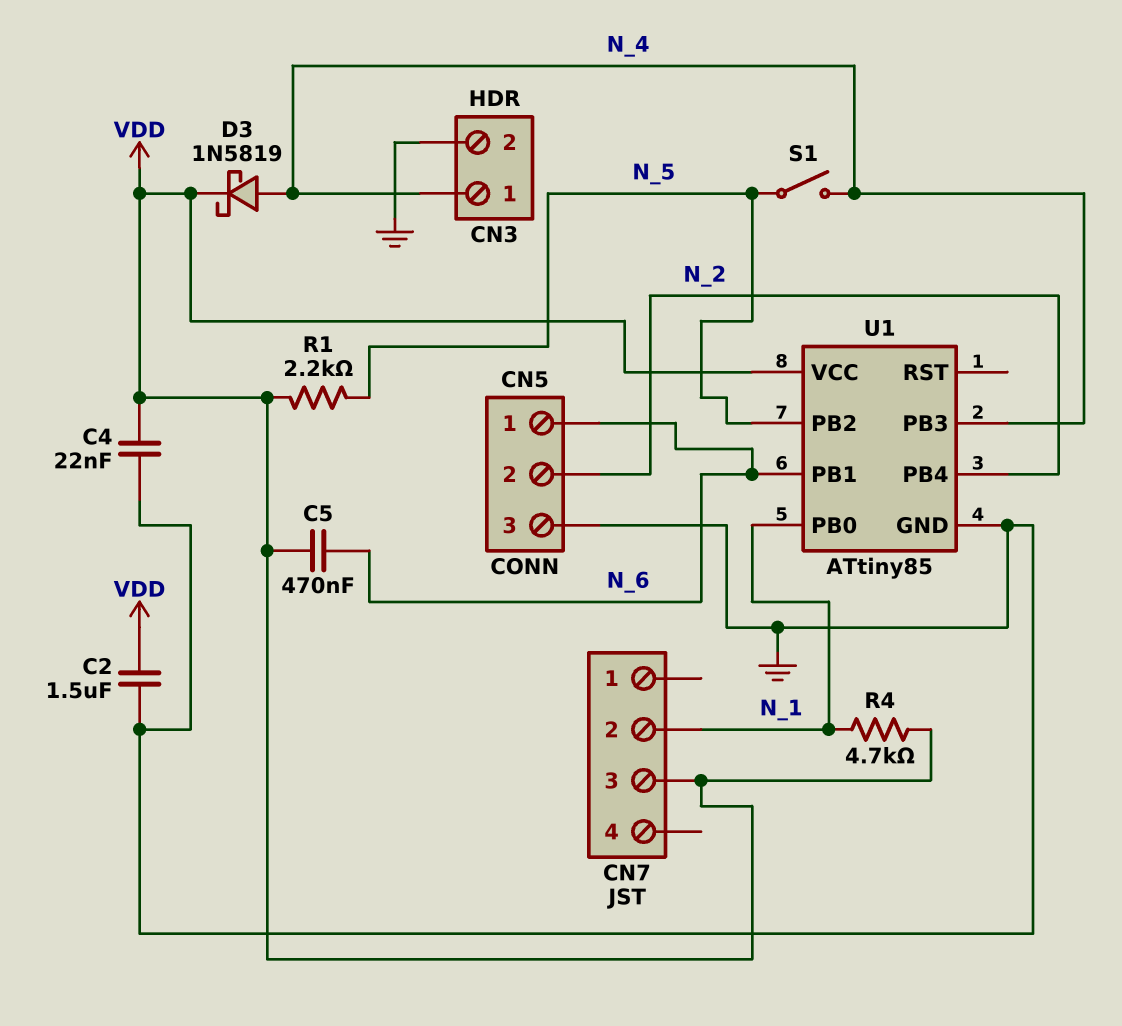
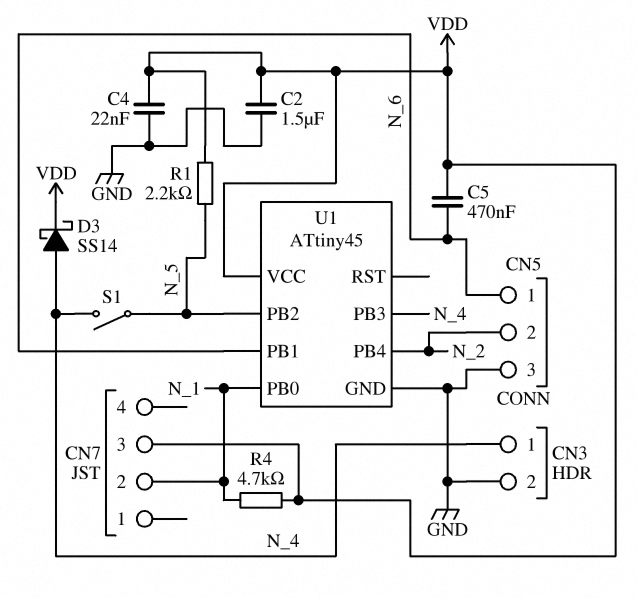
D3: schottky 1N5819 (A N_4, K VDD) -> schottky SS14 (A N_4, K VDD)
U1: ATtiny85 -> ATtiny45

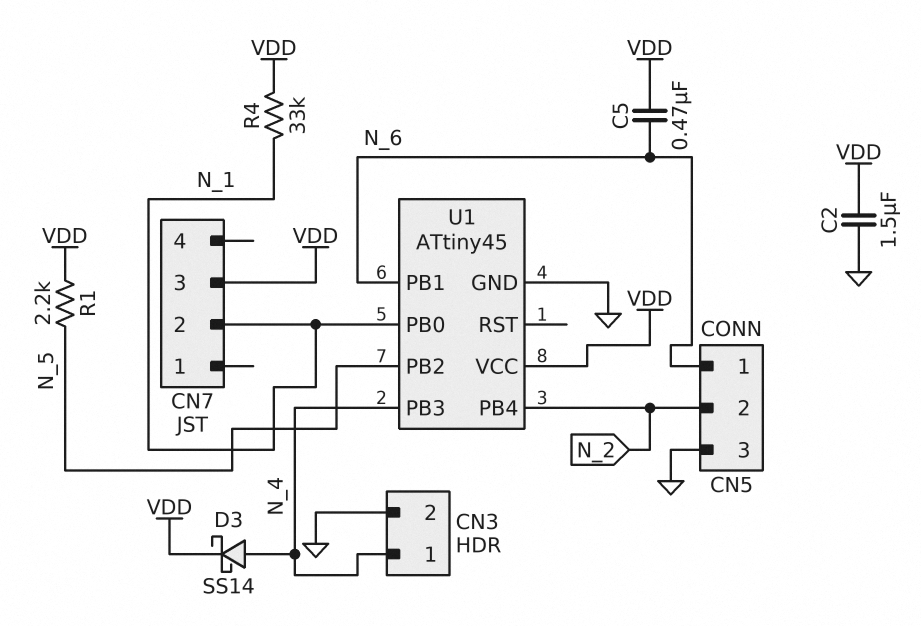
C4: 22nF (GND, VDD) -> none
R4: 4.7k (N_1, VDD) -> 33k (N_1, VDD)
S1: switch (N_4, N_5) -> none

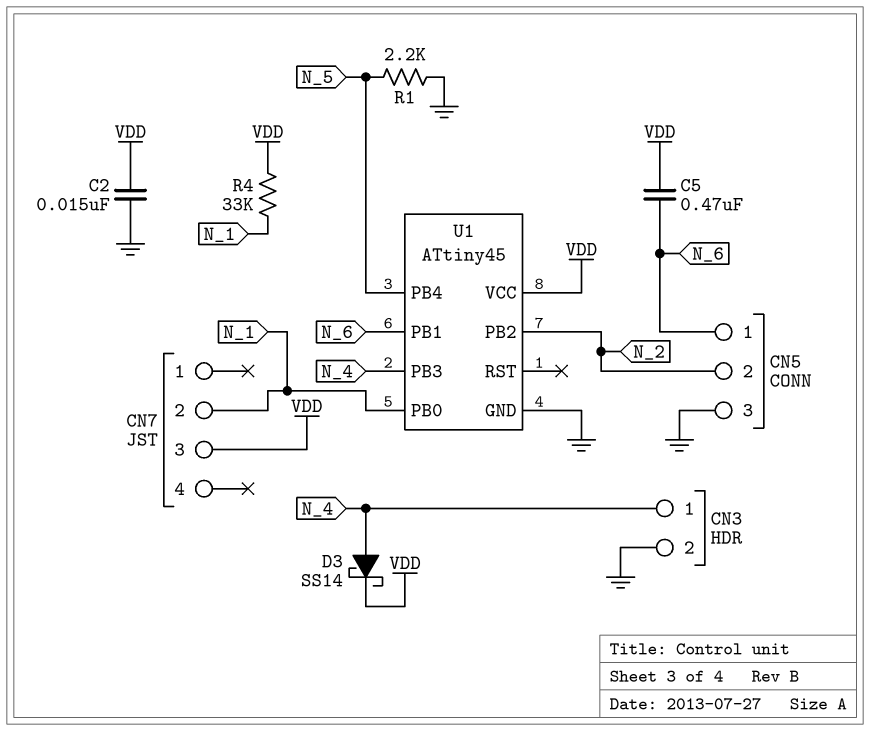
C2: 1.5uF (GND, VDD) -> 15nF (GND, VDD)
R1: 2.2k (N_5, VDD) -> 2.2k (GND, N_5)
U1 pin PB2: N_5 -> N_2
U1 pin PB4: N_2 -> N_5

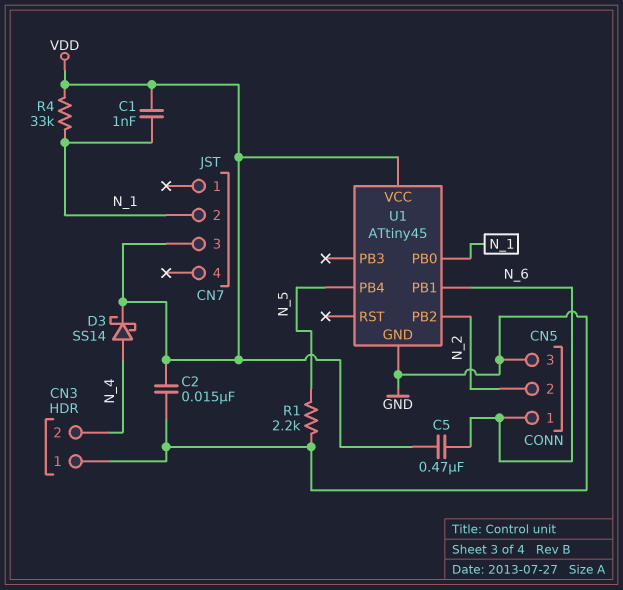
C1: none -> 1nF (N_1, VDD)
CN3 pin 1: N_4 -> GND
CN3 pin 2: GND -> N_4
U1 pin PB3: N_4 -> none

